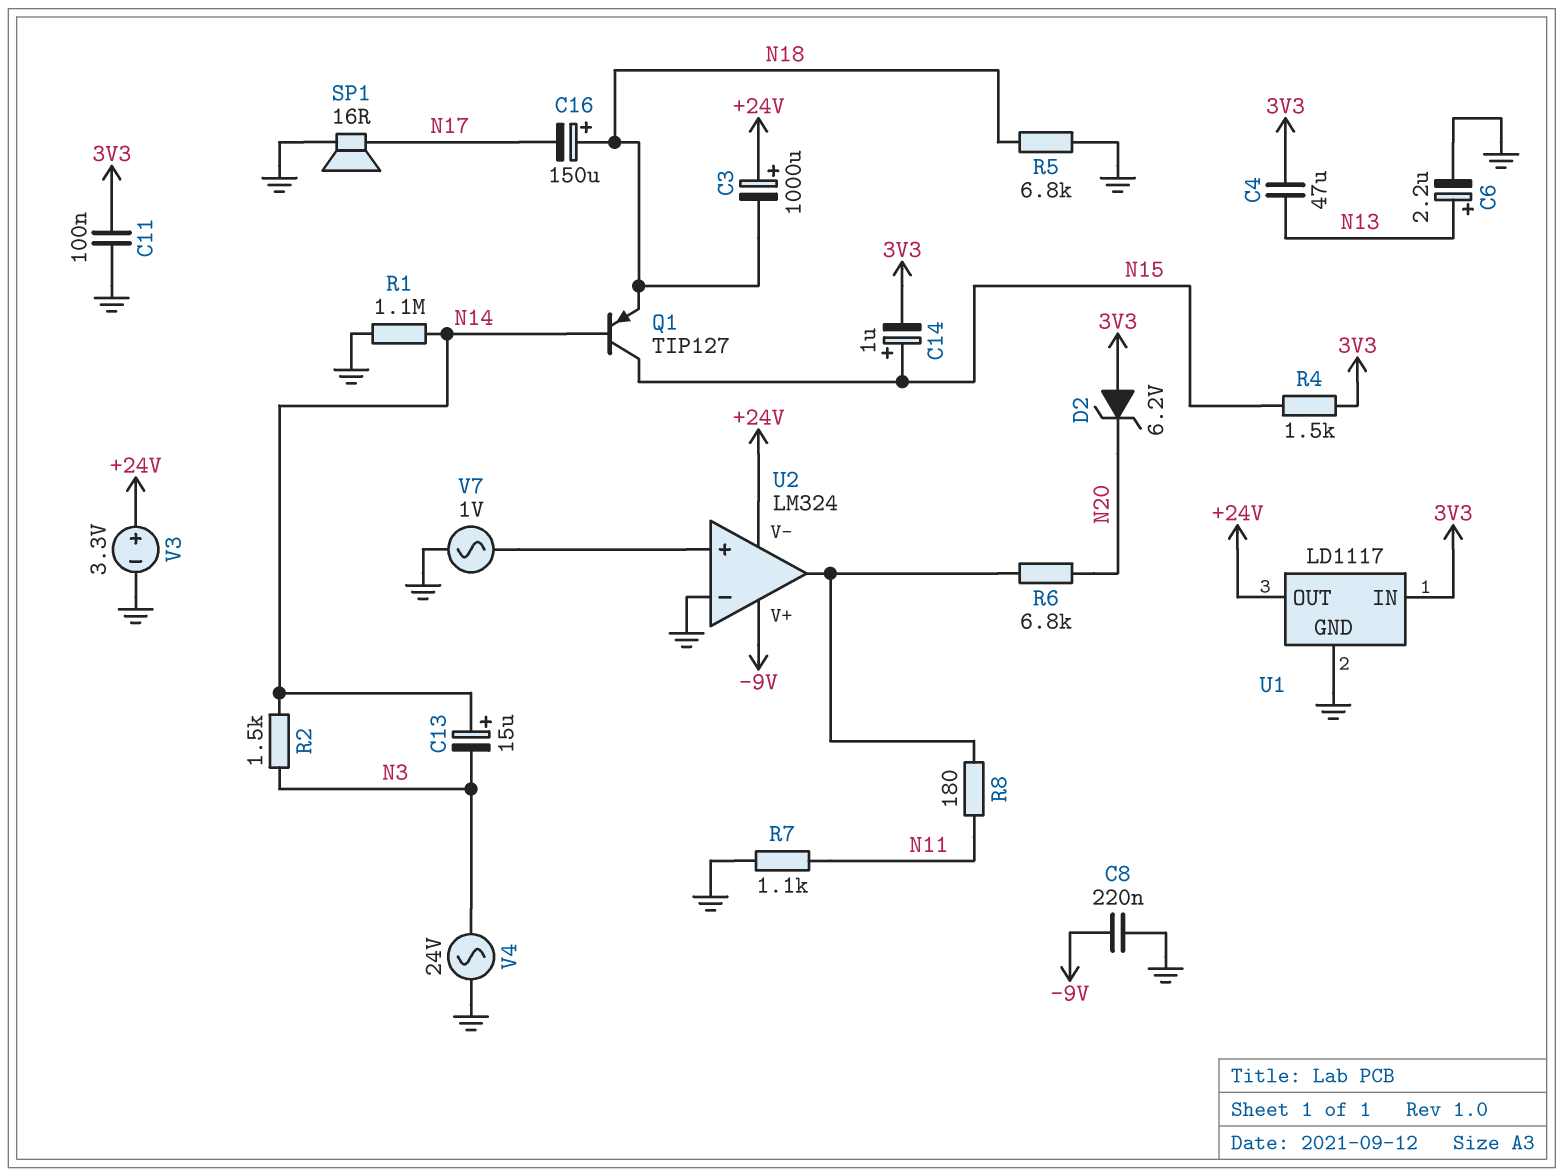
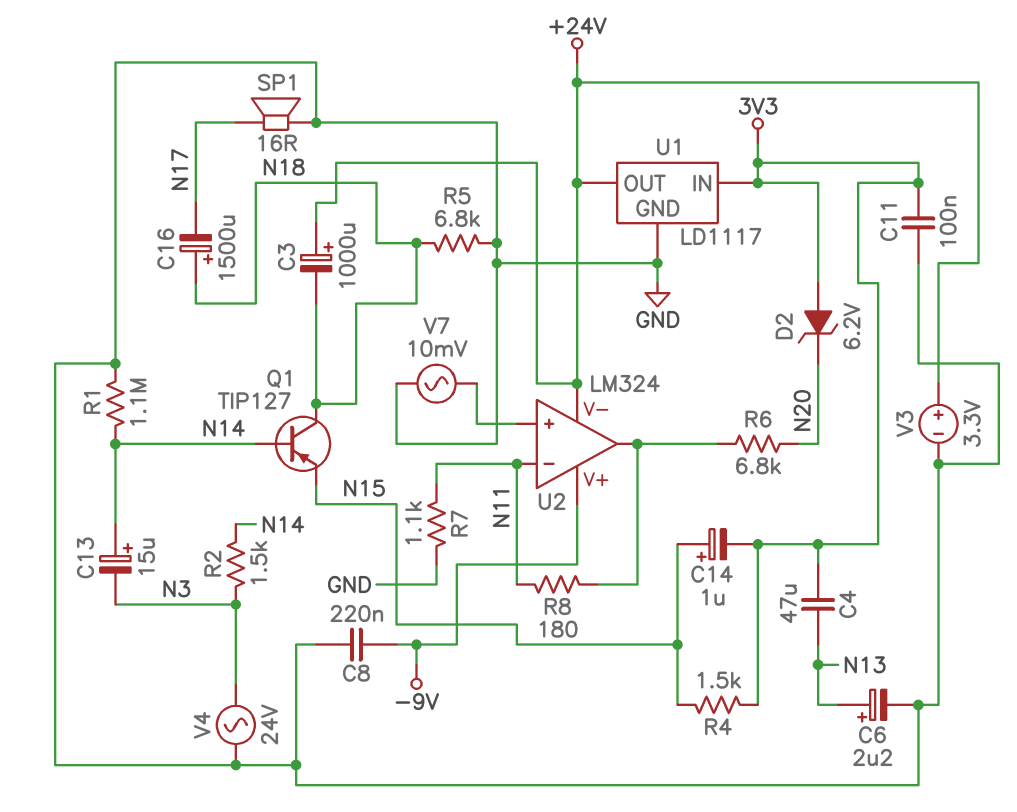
C16: 150uF (plus N18, minus N17) -> 1500uF (plus N18, minus N17)
Q1: PNP TIP127 (B N14, C N15, E N18) -> PNP TIP127 (B N14, C N18, E N15)
U2 pin in-: GND -> N11
V7: AC 1V (GND, U2/in+) -> AC 10mV (GND, U2/in+)

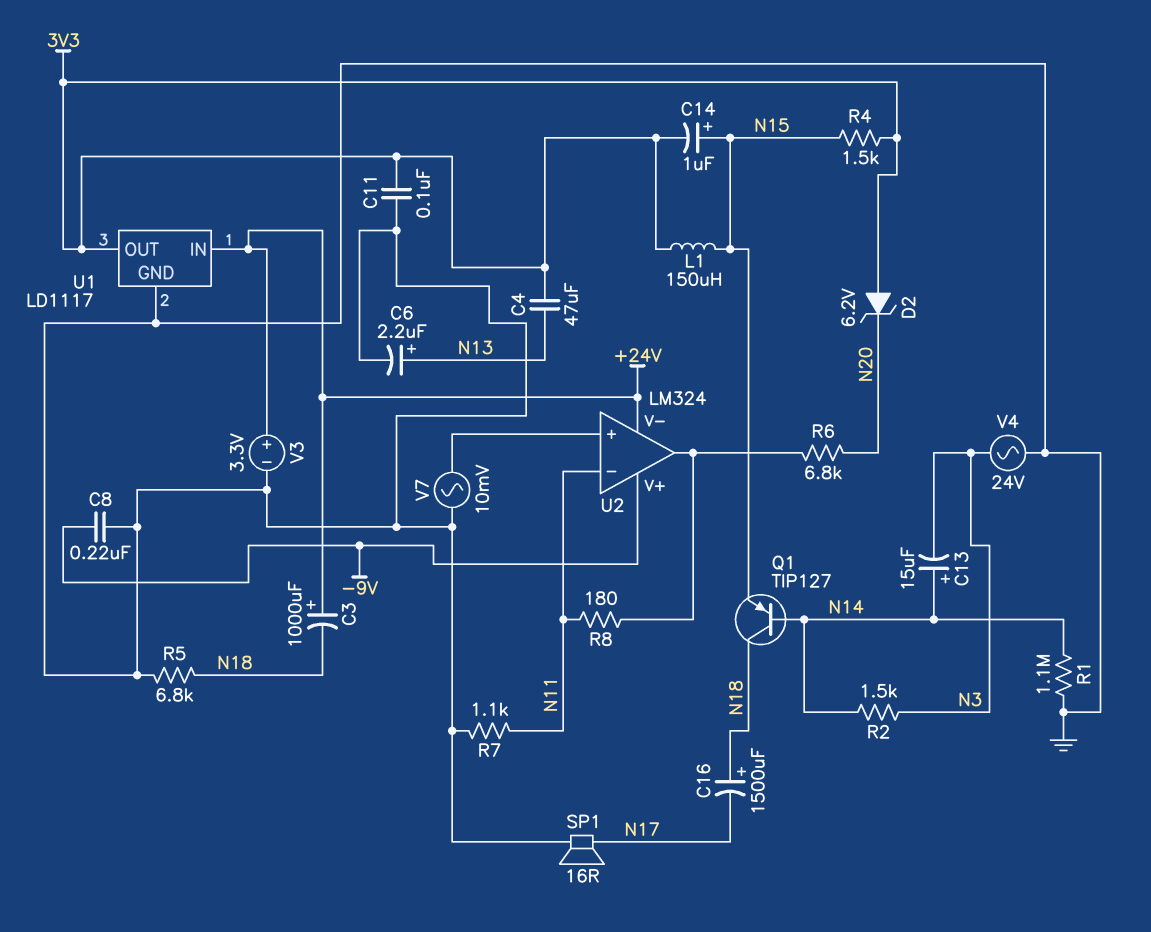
L1: none -> 150uH (3V3, N15)
U1 pin IN: 3V3 -> +24V
U1 pin OUT: +24V -> 3V3

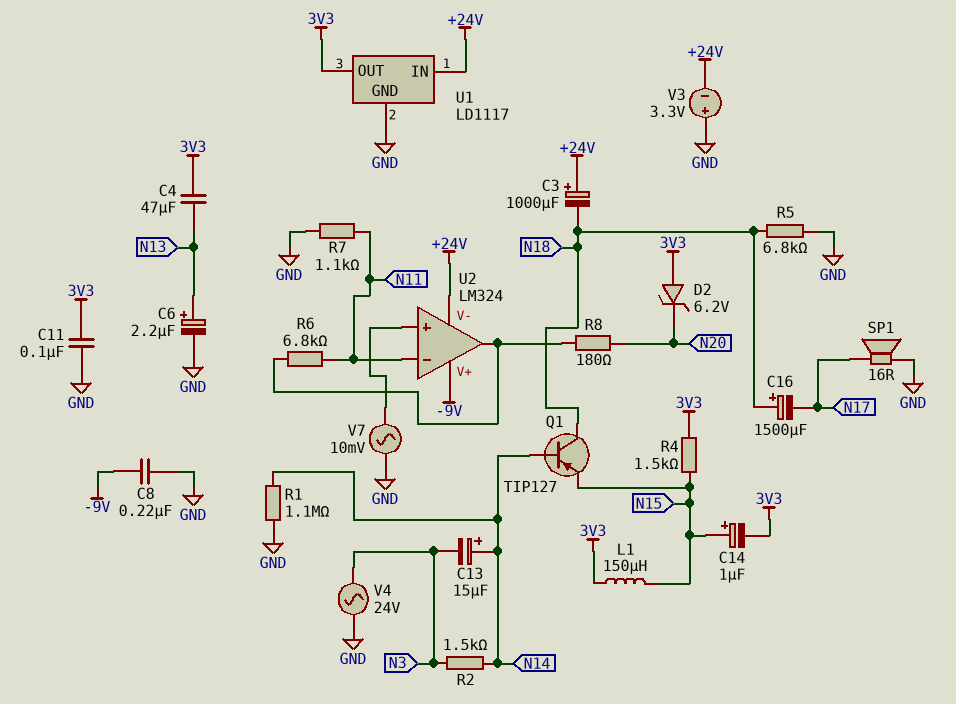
R6: 6.8k (N20, U2/out) -> 6.8k (N11, U2/out)
R8: 180 (N11, U2/out) -> 180 (N20, U2/out)
V3: 3.3V (plus +24V, minus GND) -> 3.3V (plus GND, minus +24V)

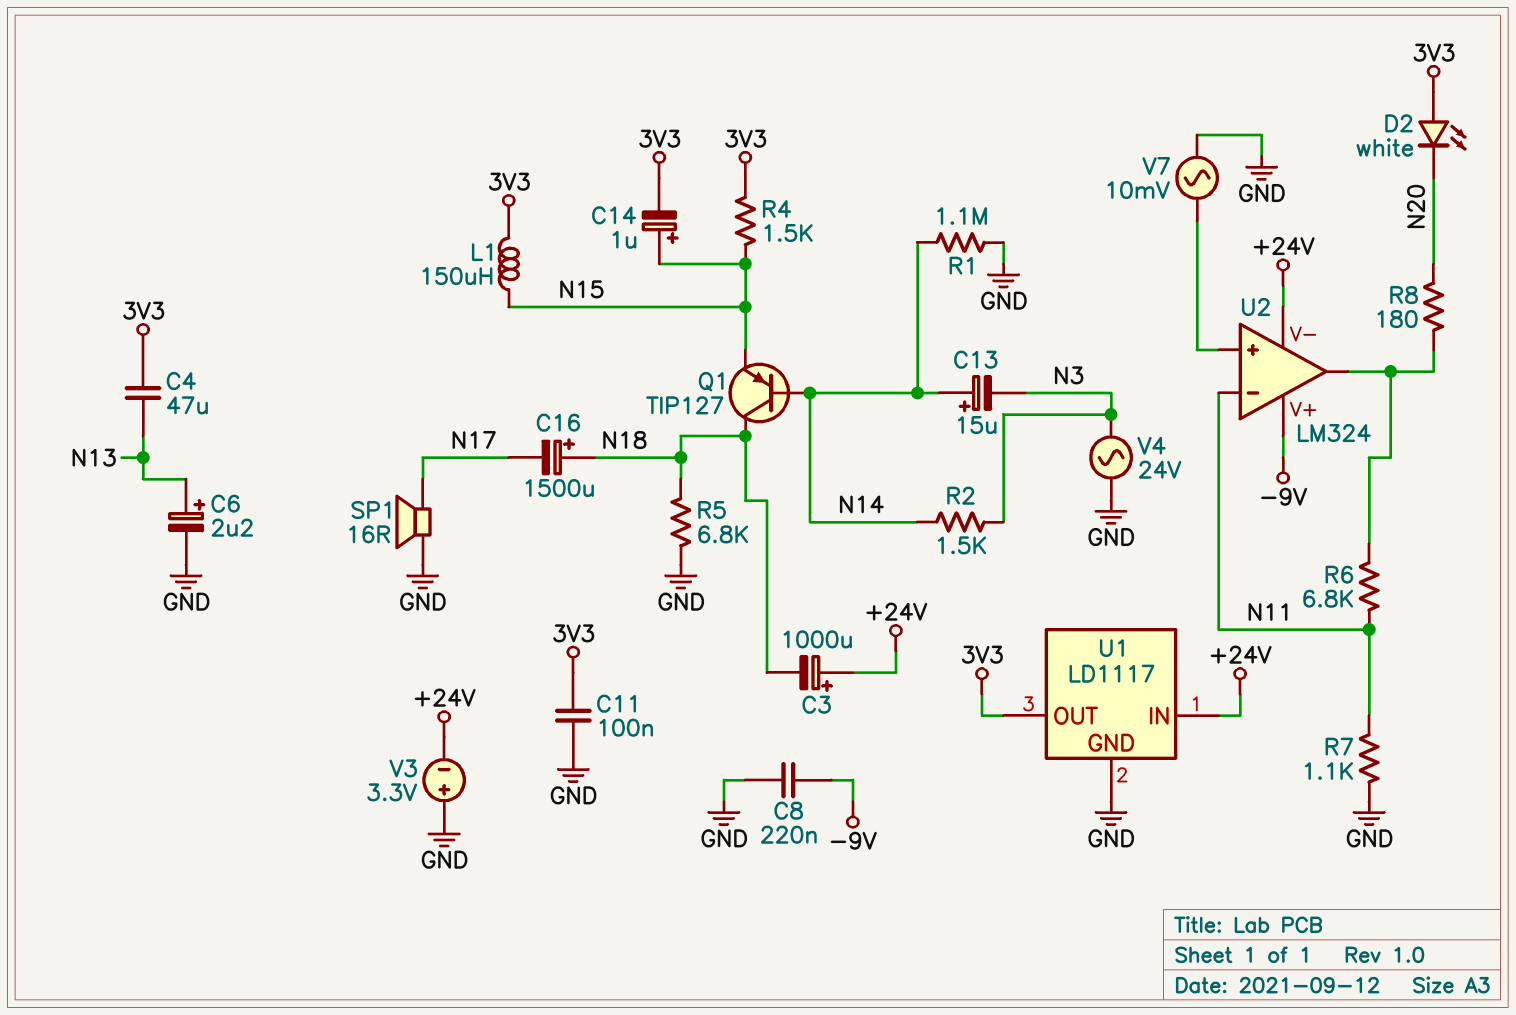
D2: zener 6.2V (A 3V3, K N20) -> LED white (A 3V3, K N20)

